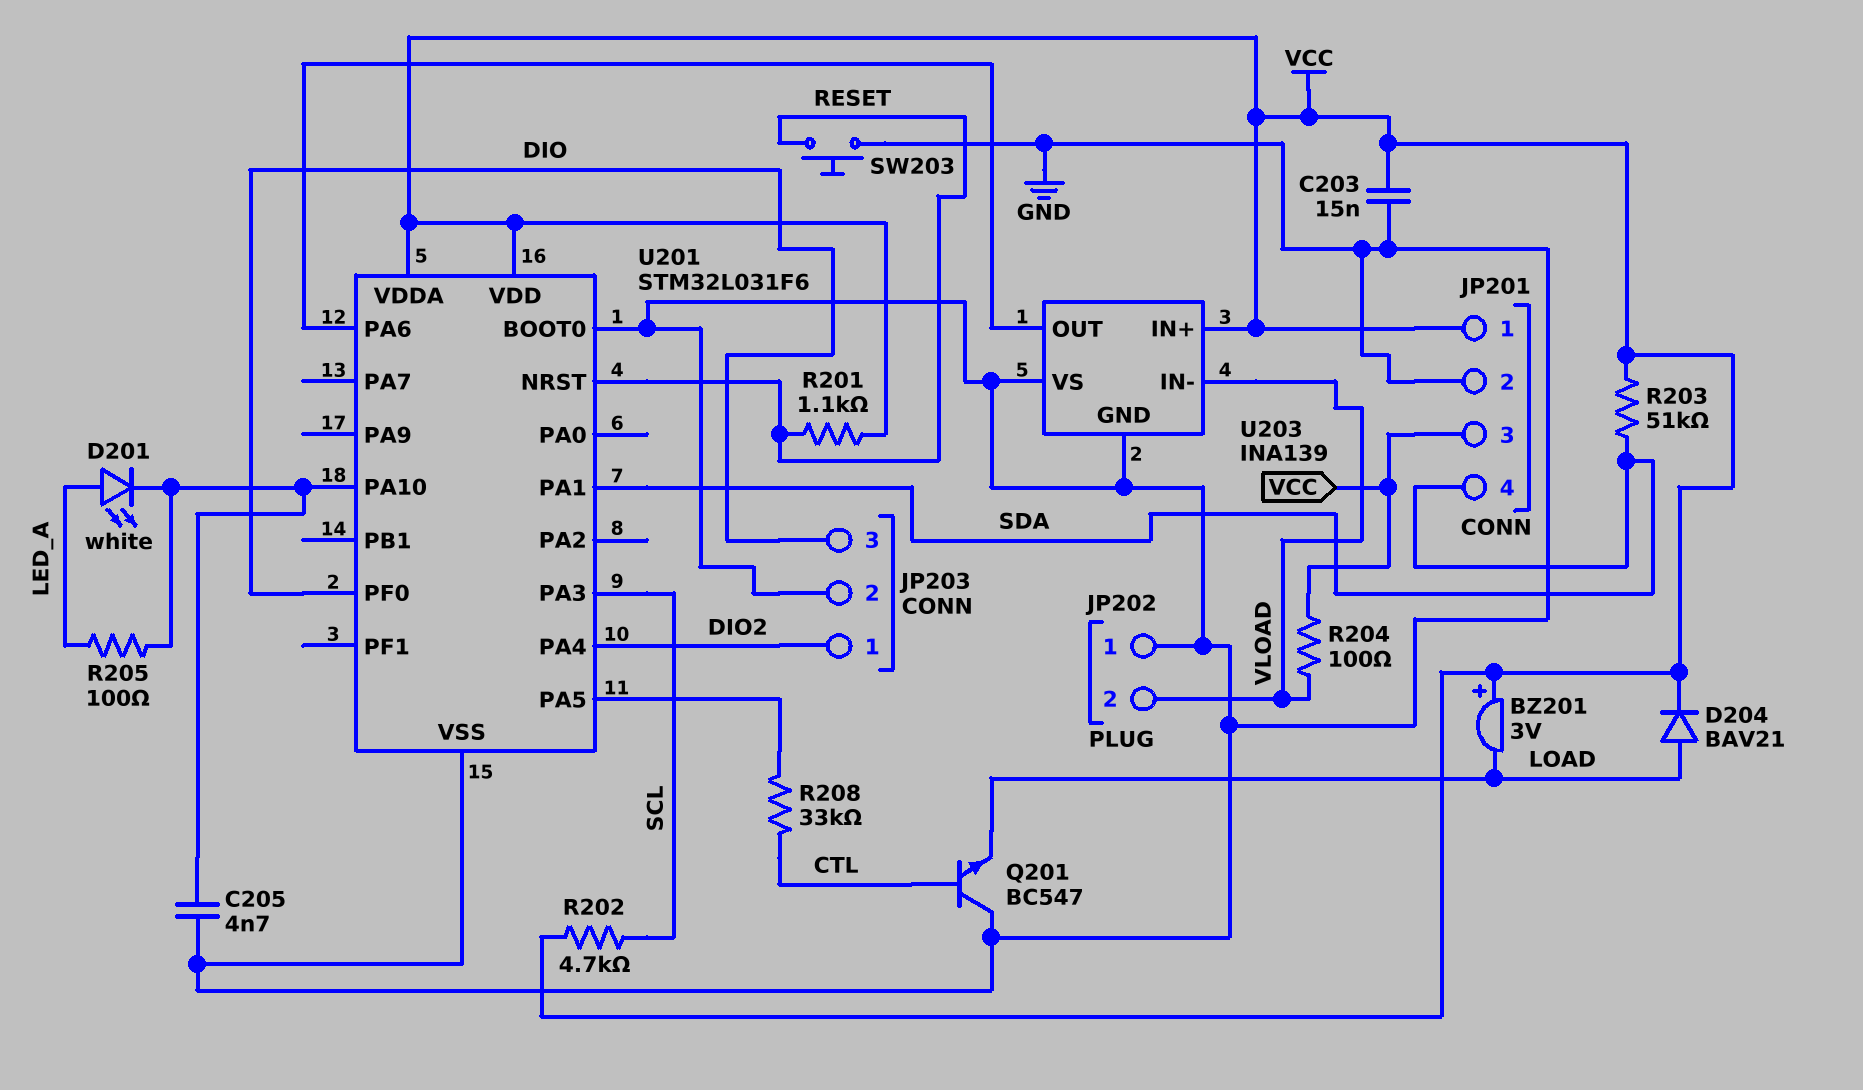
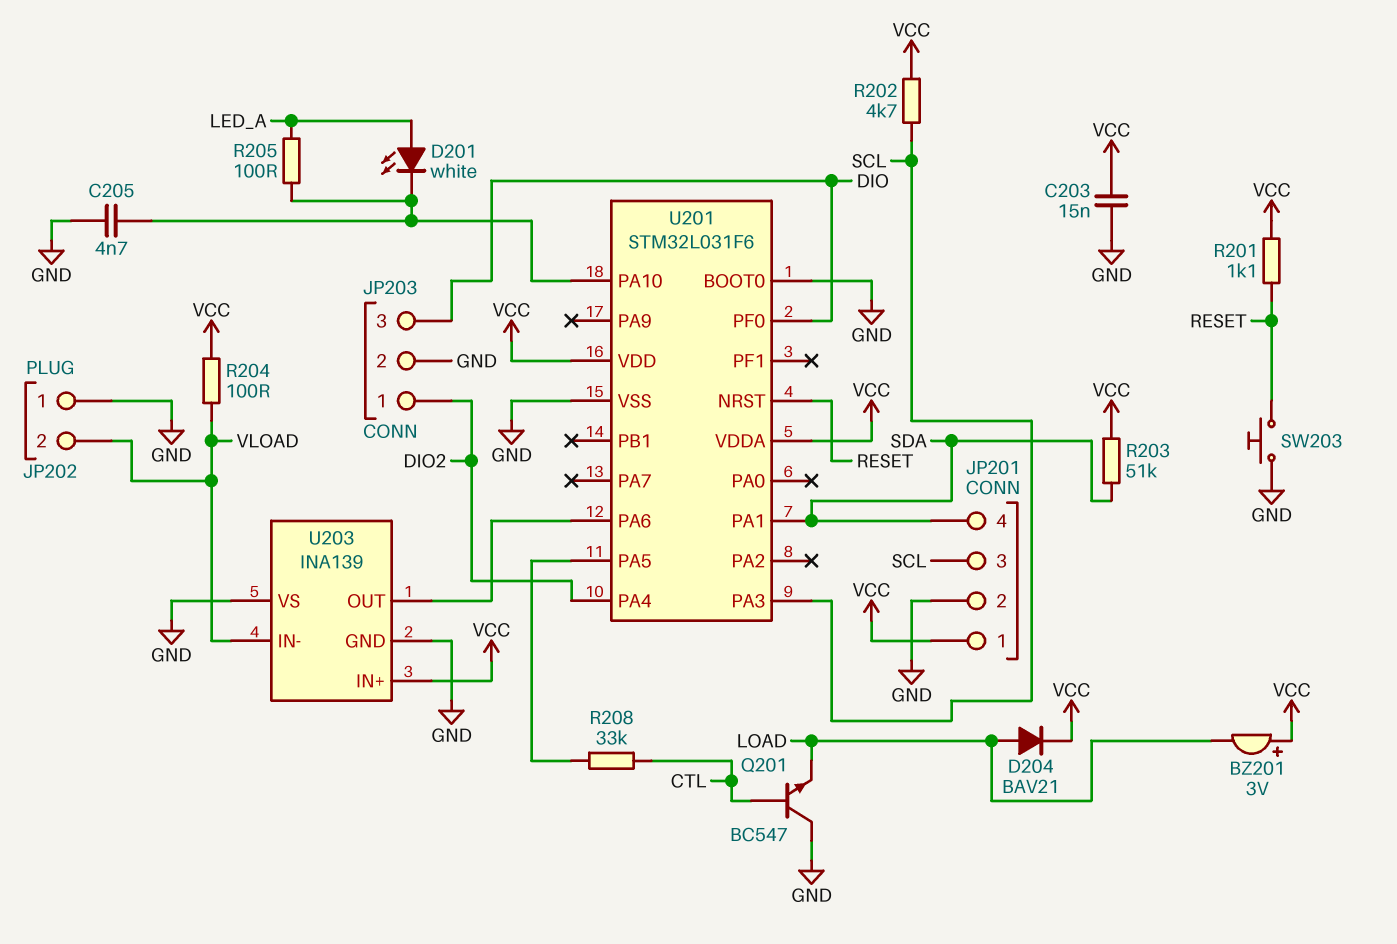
JP201 pin 3: VCC -> SCL

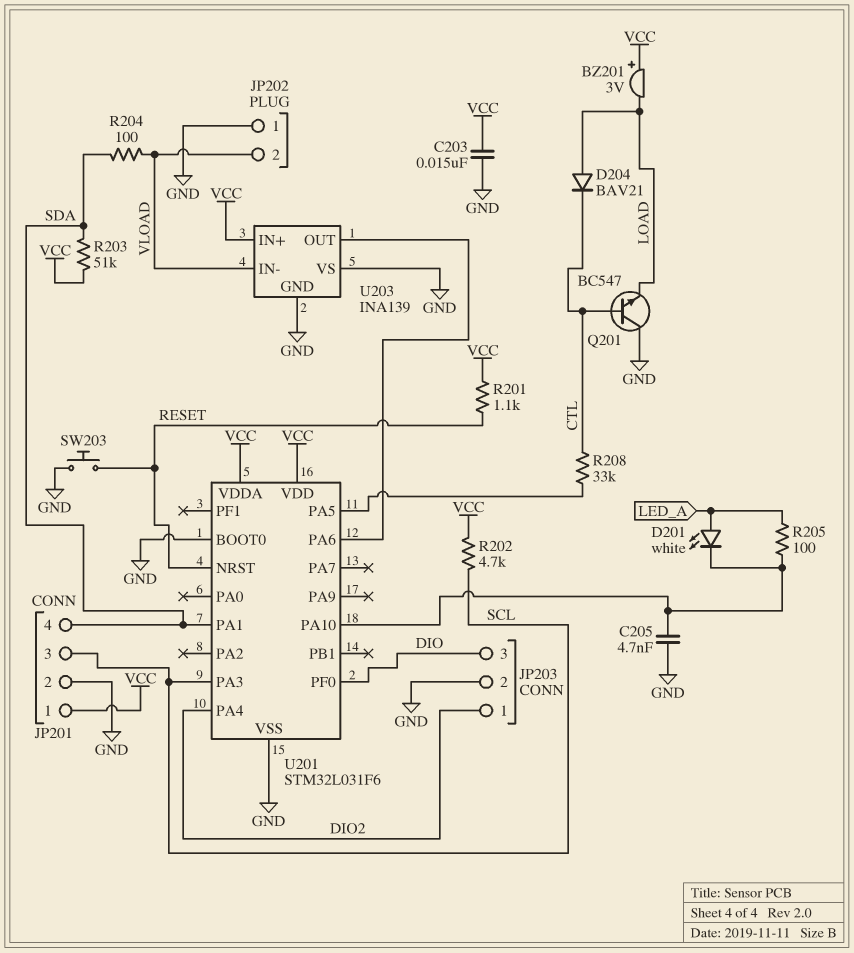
D204: diode BAV21 (A LOAD, K VCC) -> diode BAV21 (A LOAD, K CTL)
R204: 100 (VCC, VLOAD) -> 100 (SDA, VLOAD)

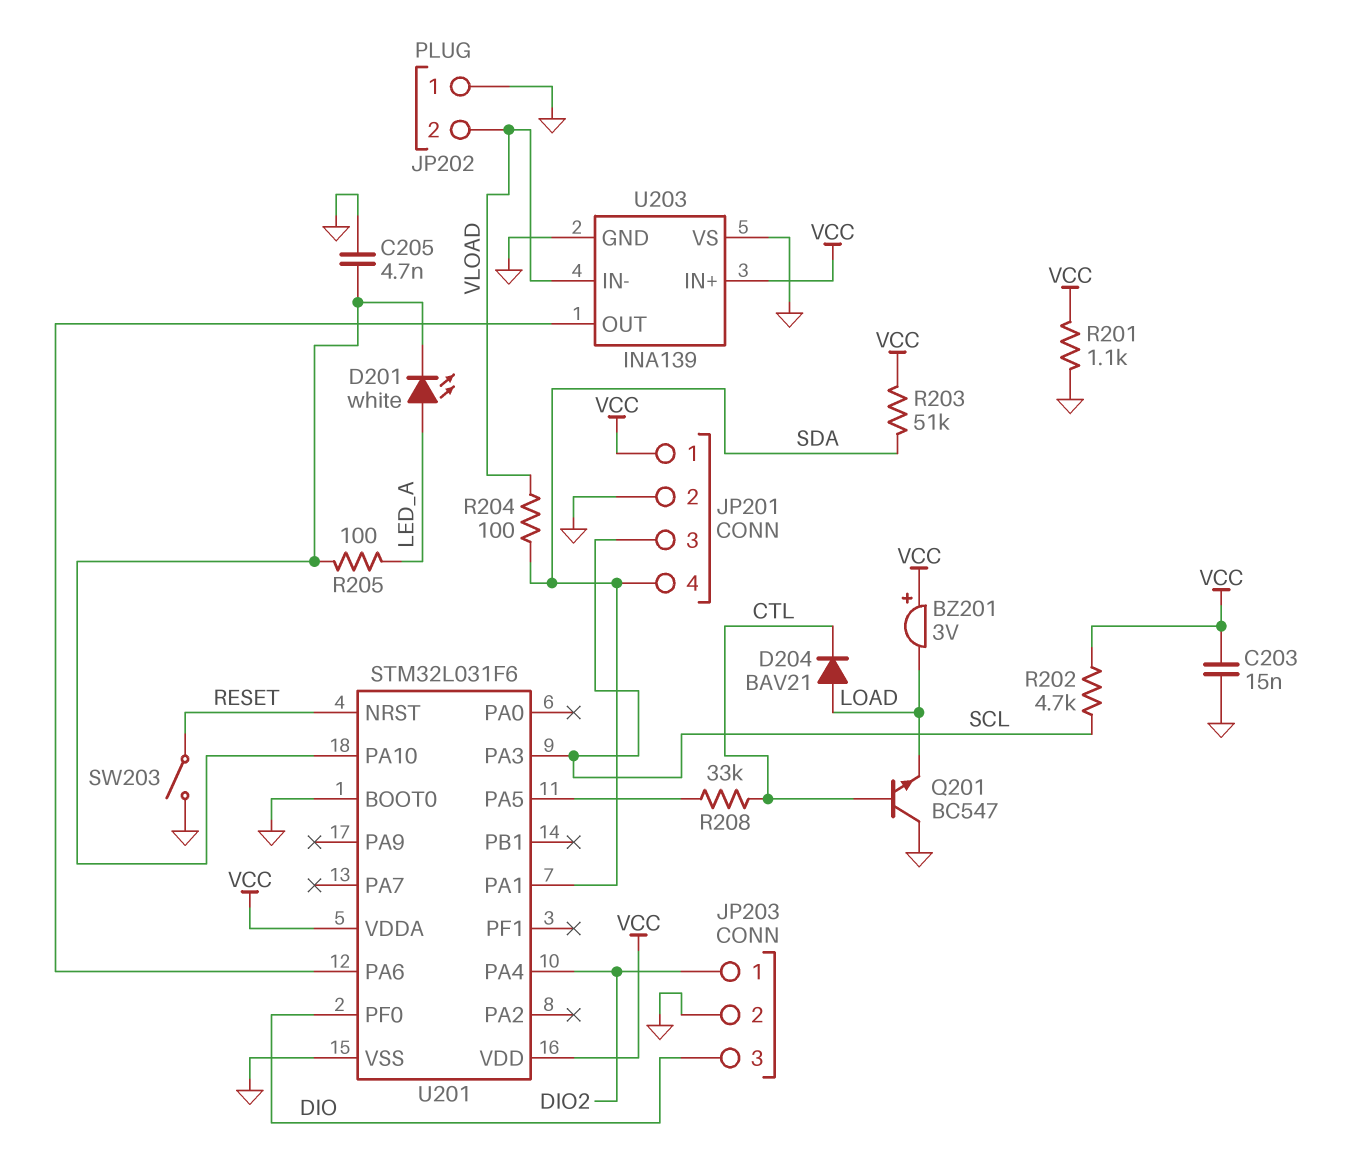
R201: 1.1k (RESET, VCC) -> 1.1k (GND, VCC)
SW203: button (GND, RESET) -> switch (GND, RESET)

